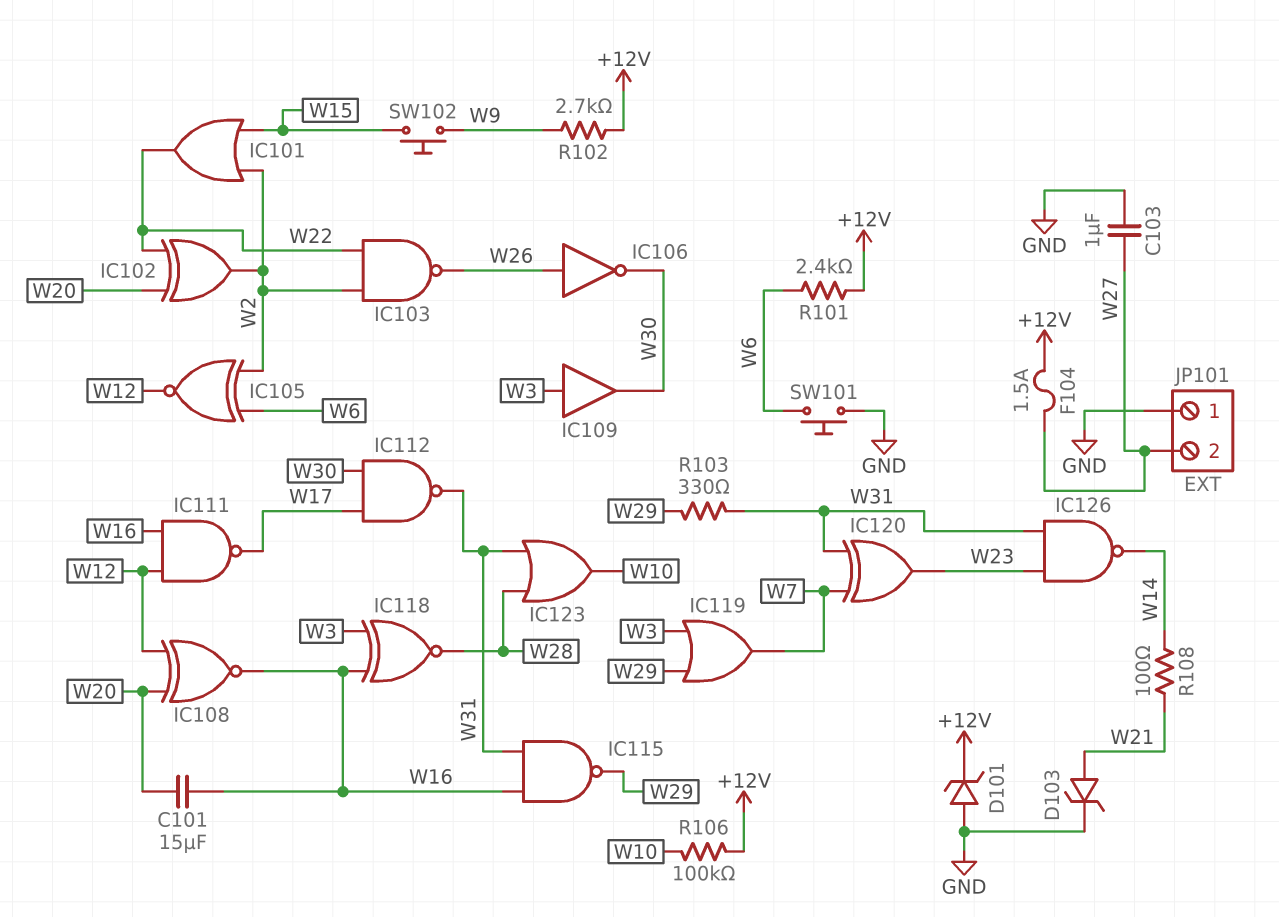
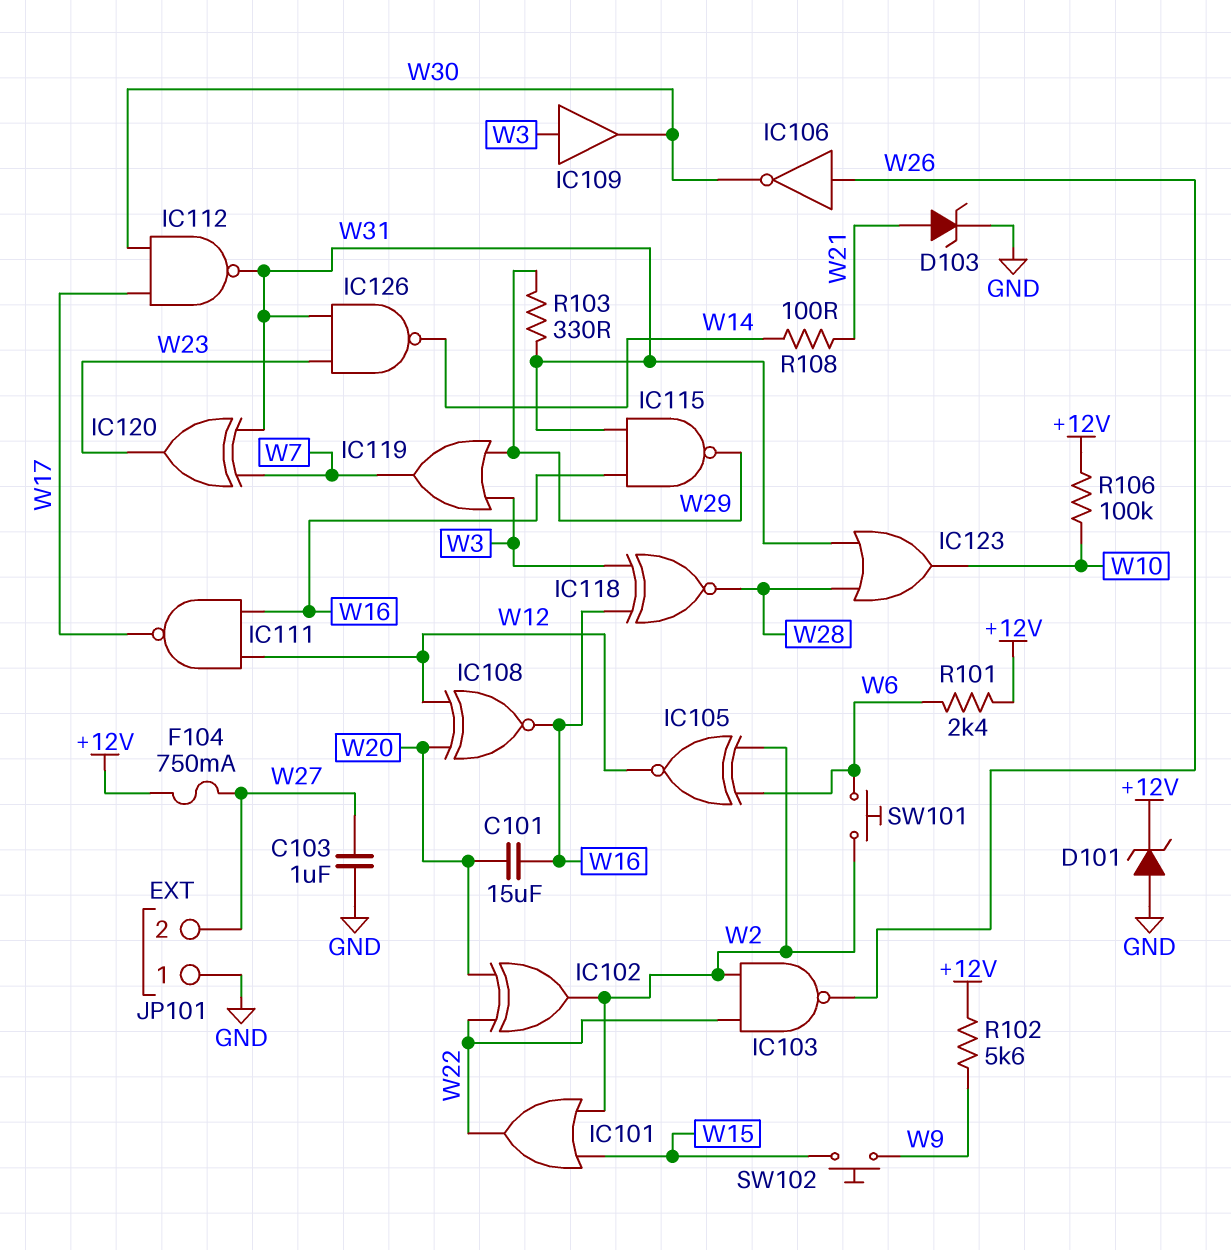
F104: 1.5A (+12V, W27) -> 750mA (+12V, W27)
R102: 2.7k (+12V, W9) -> 5.6k (+12V, W9)
SW101: button (GND, W6) -> button (W2, W6)

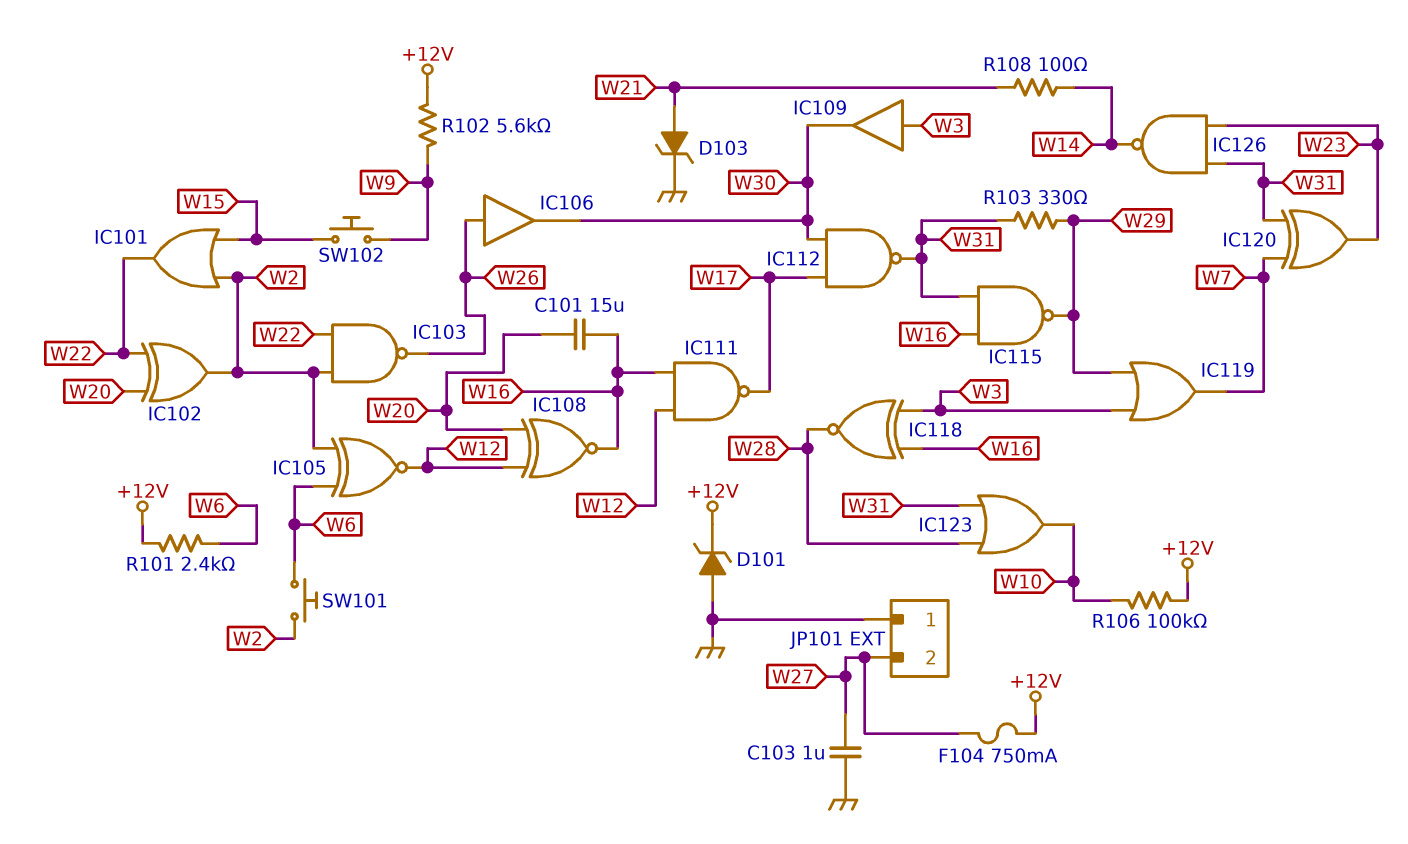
IC106: NOT (in W26, out W30) -> buffer (in W26, out W30)

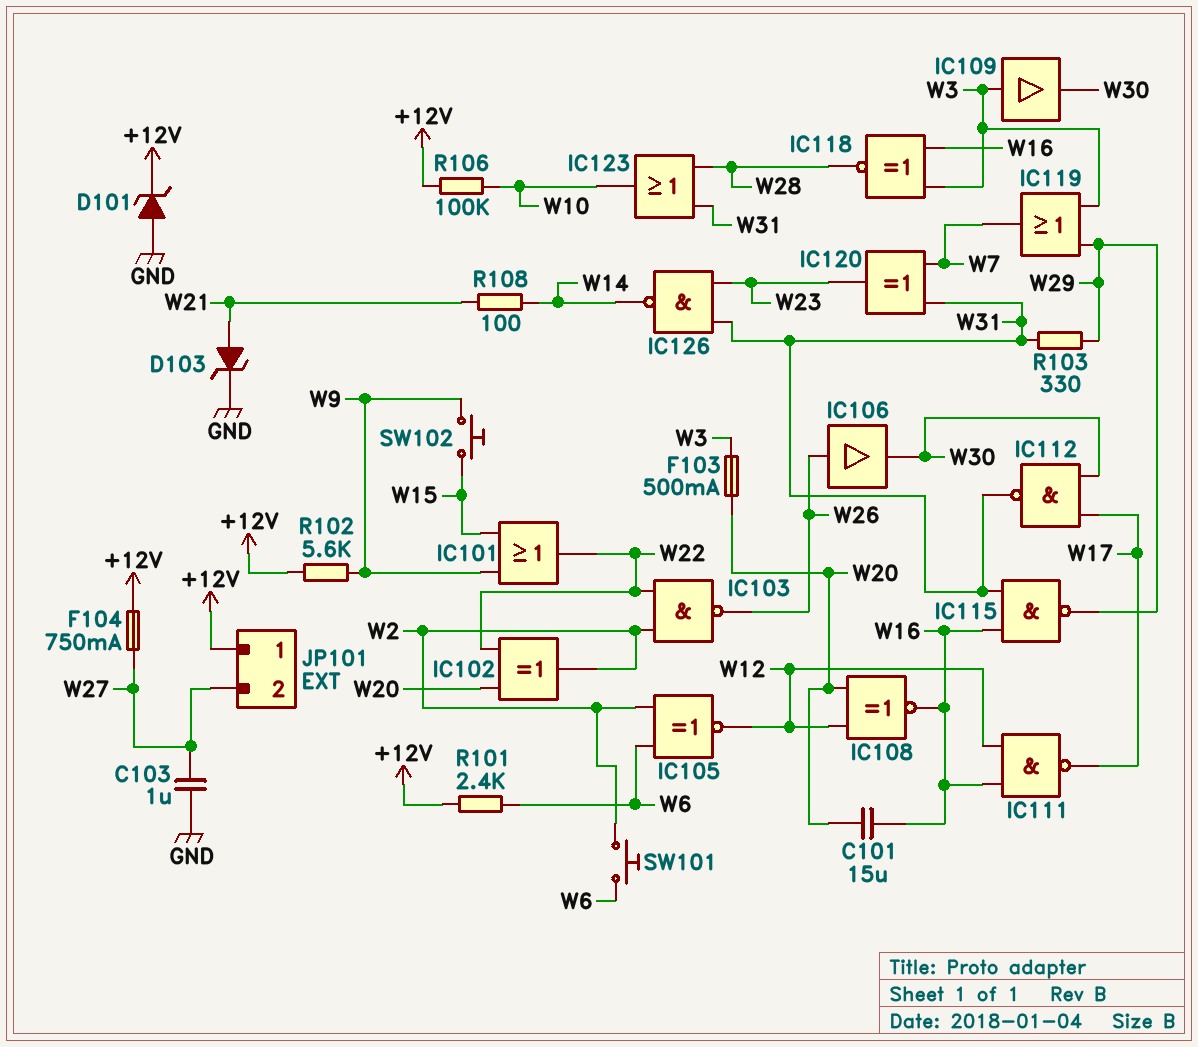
F103: none -> 500mA (W3, W20)
IC101: OR (in W2, in W15, out W22) -> OR (in W9, in W15, out W22)
JP101 pin 1: GND -> +12V

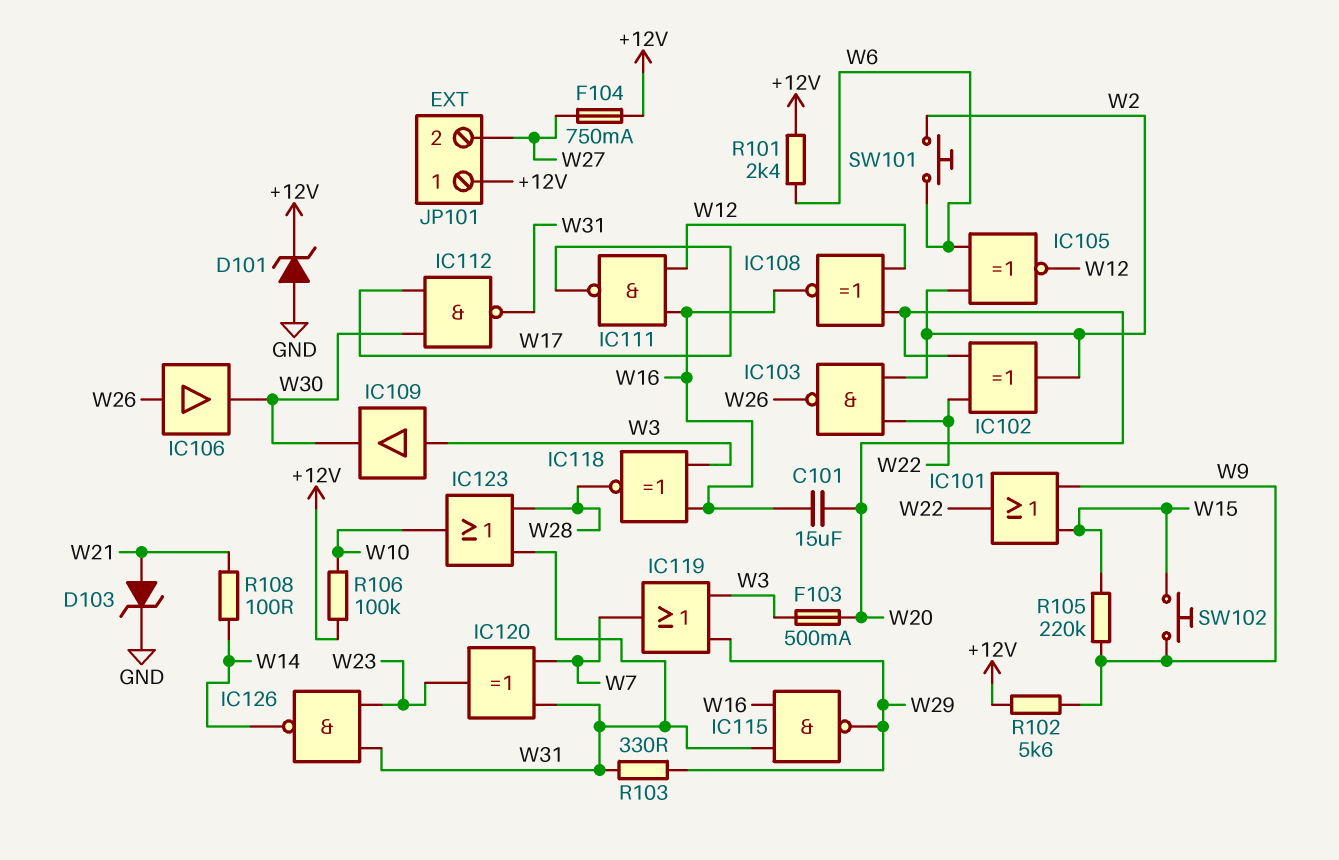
C103: 1uF (GND, W27) -> none
R105: none -> 220k (W9, W15)

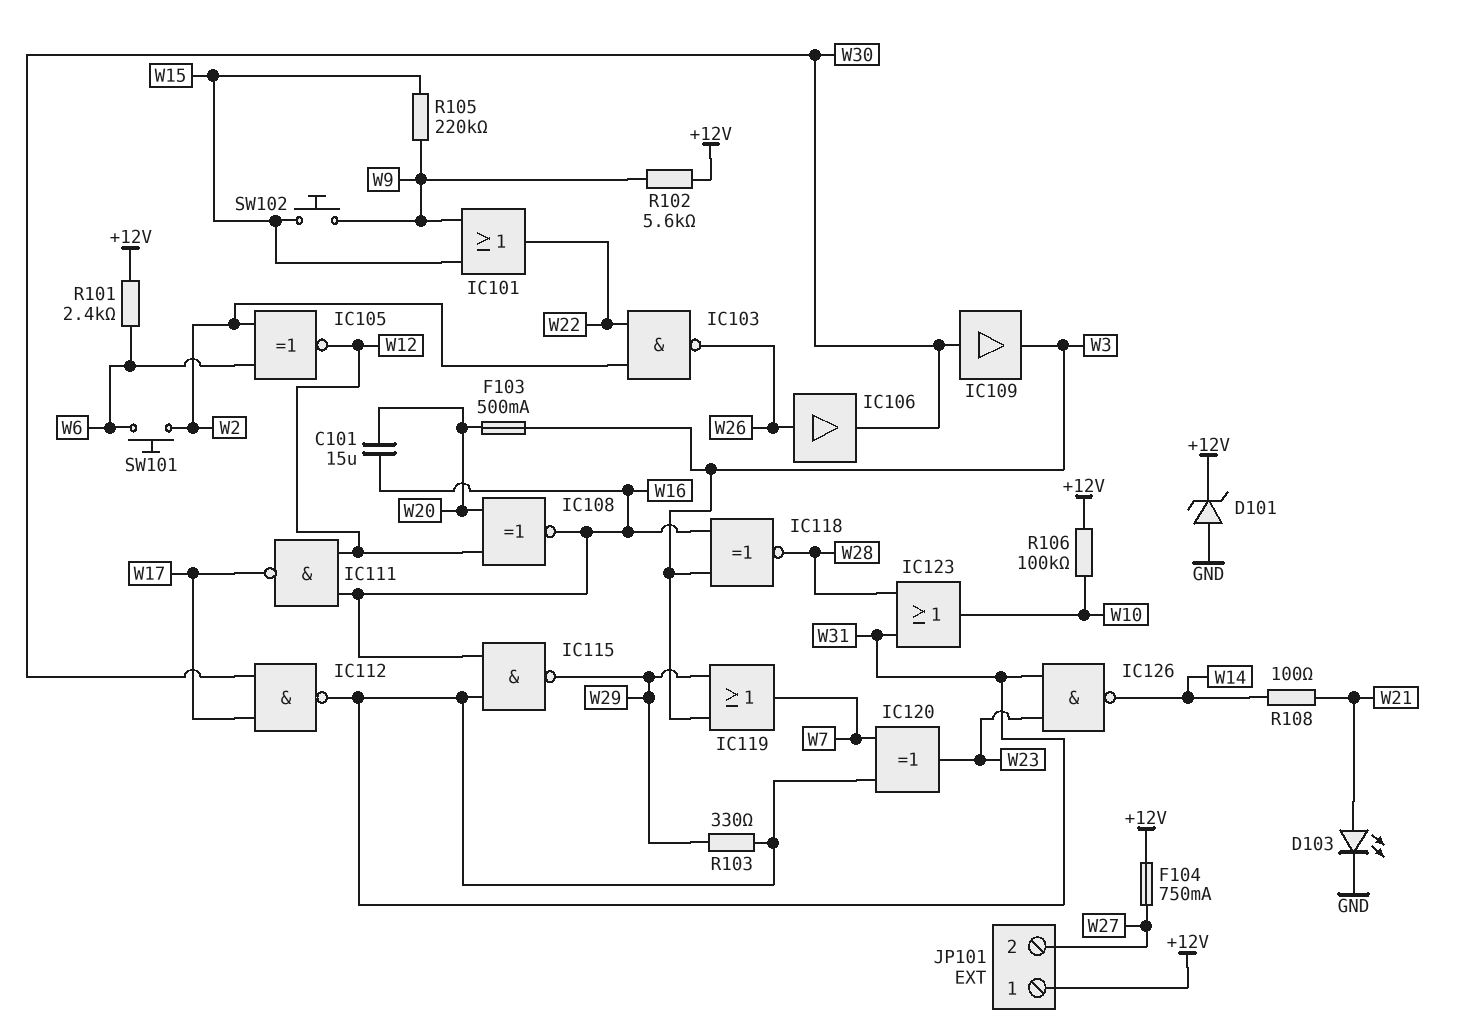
D103: zener (A W21, K GND) -> LED (A W21, K GND)
IC102: XOR (in W20, in W22, out W2) -> none
IC109: buffer (in W3, out W30) -> buffer (in W30, out W3)

